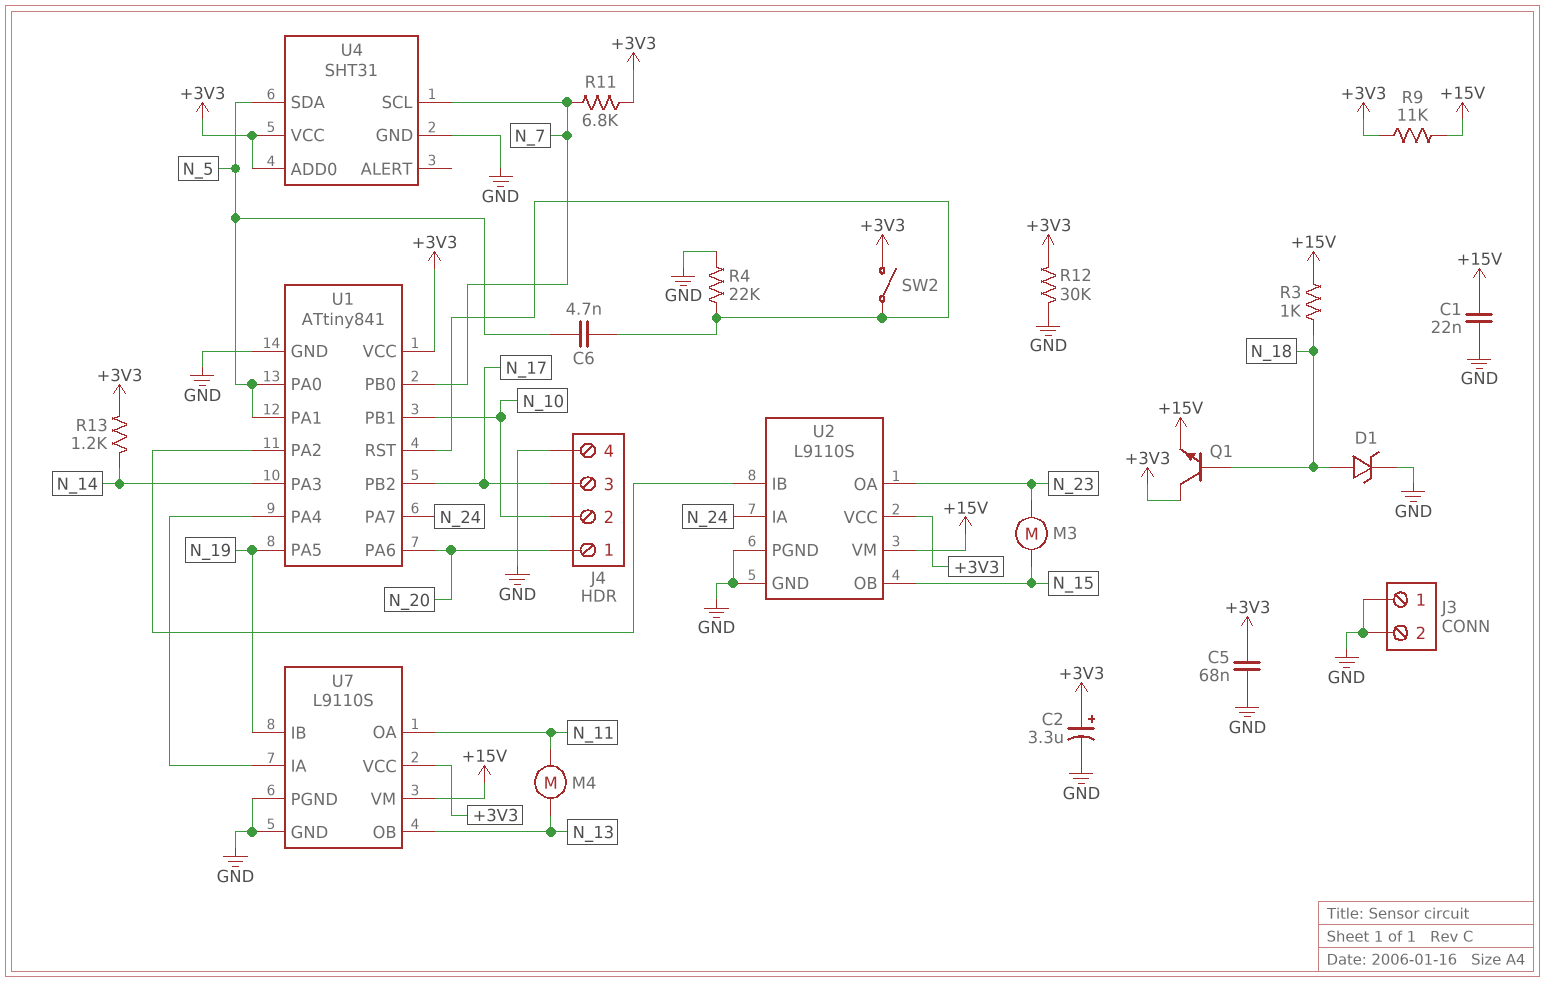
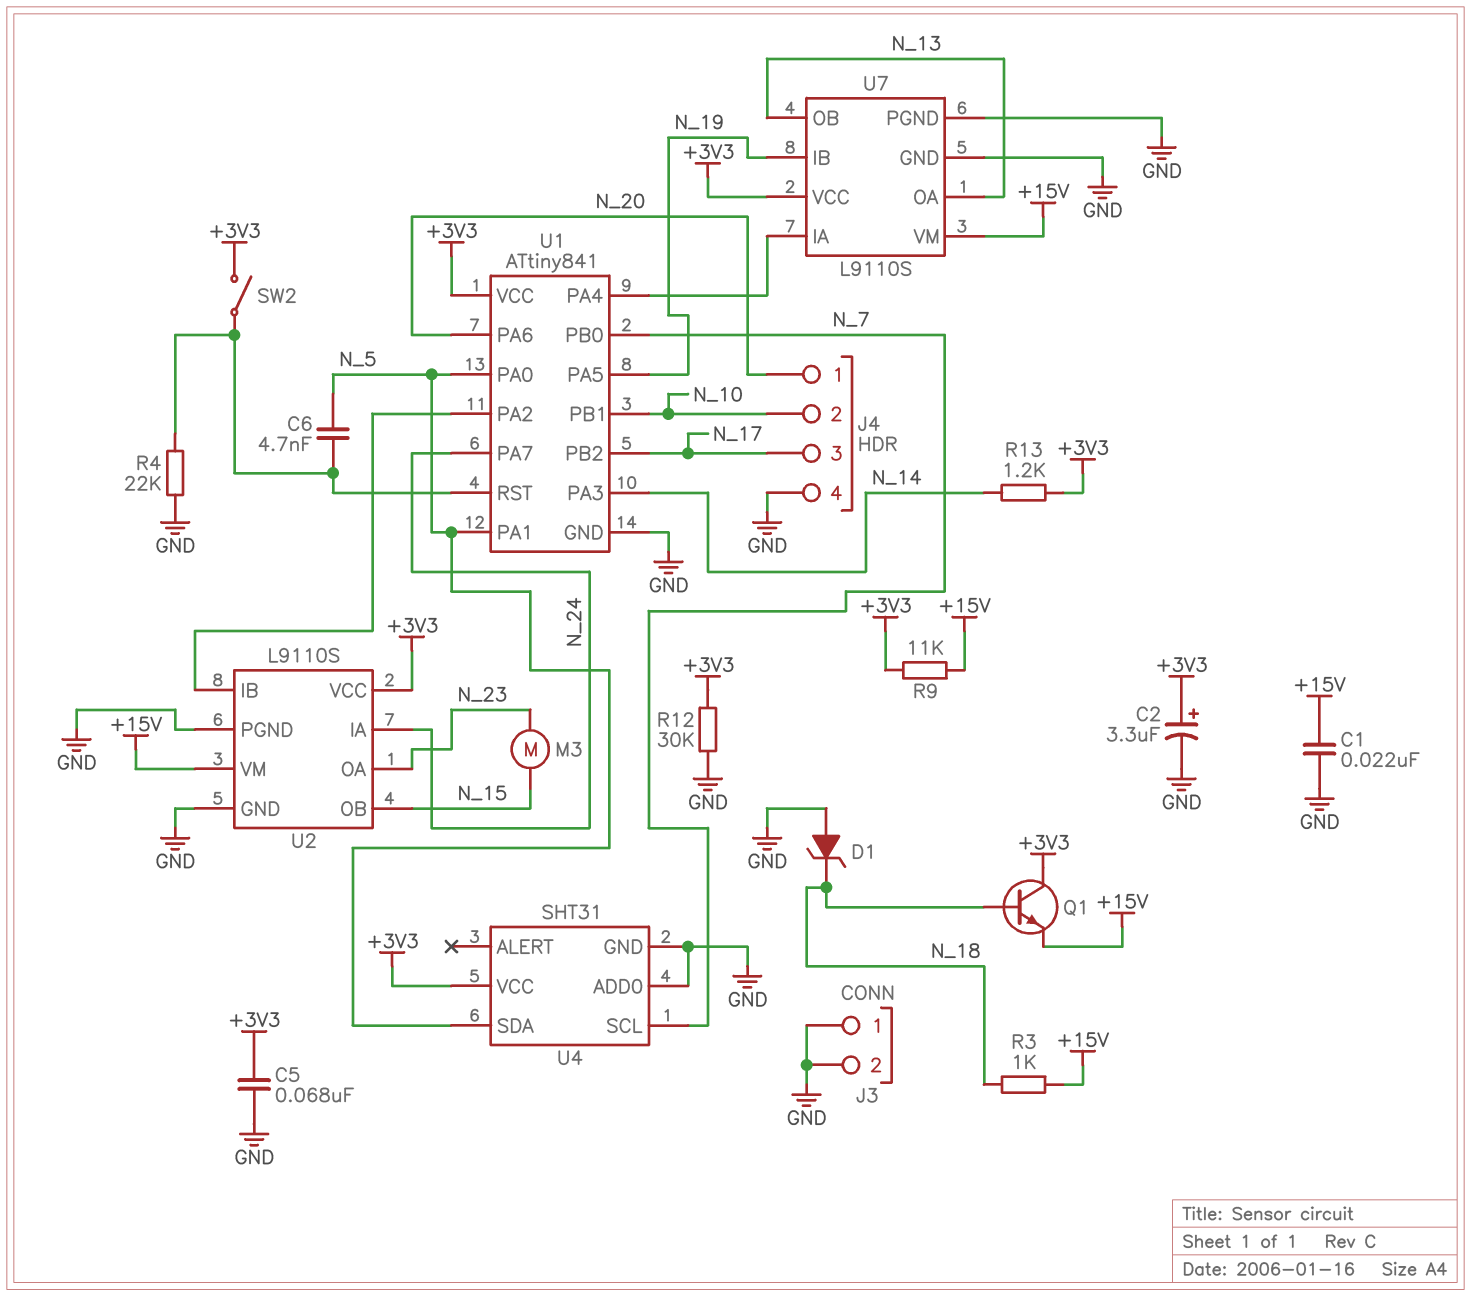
D1: zener (A N_18, K GND) -> zener (A GND, K N_18)
M4: motor (N_11, N_13) -> none
R11: 6.8k (+3V3, N_7) -> none
U4 pin ADD0: +3V3 -> GND
U7 pin OA: N_11 -> N_13

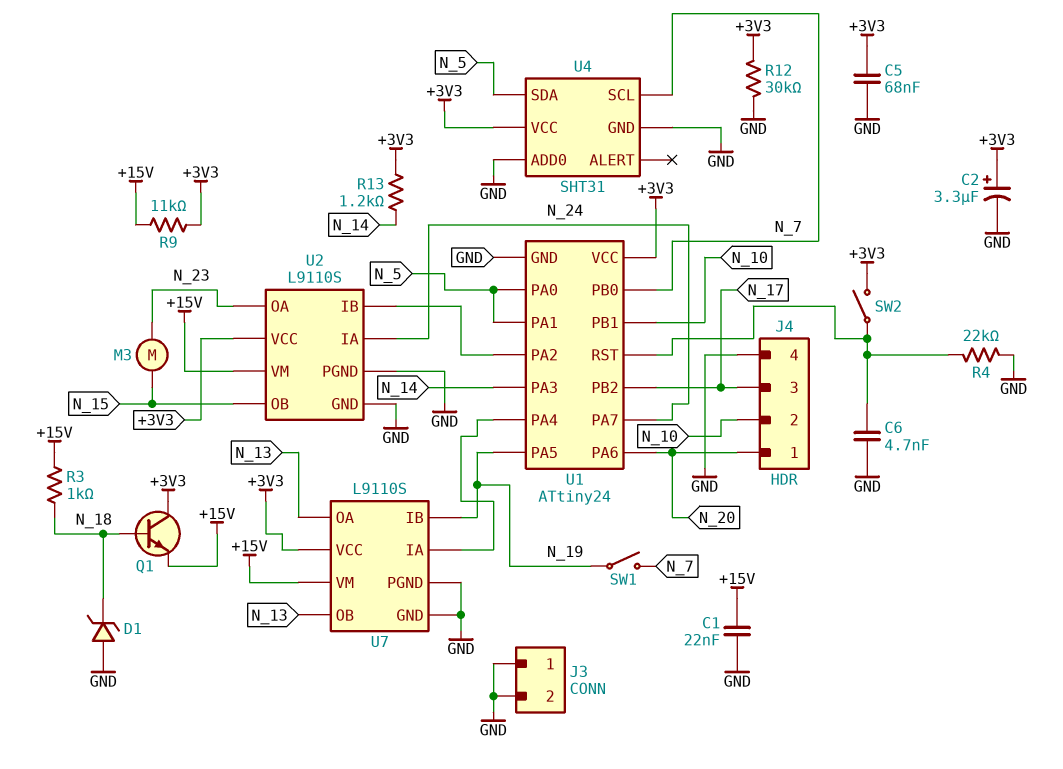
C6: 4.7nF (N_5, U1/RST) -> 4.7nF (GND, U1/RST)
SW1: none -> switch (N_7, N_19)
U1: ATtiny841 -> ATtiny24

